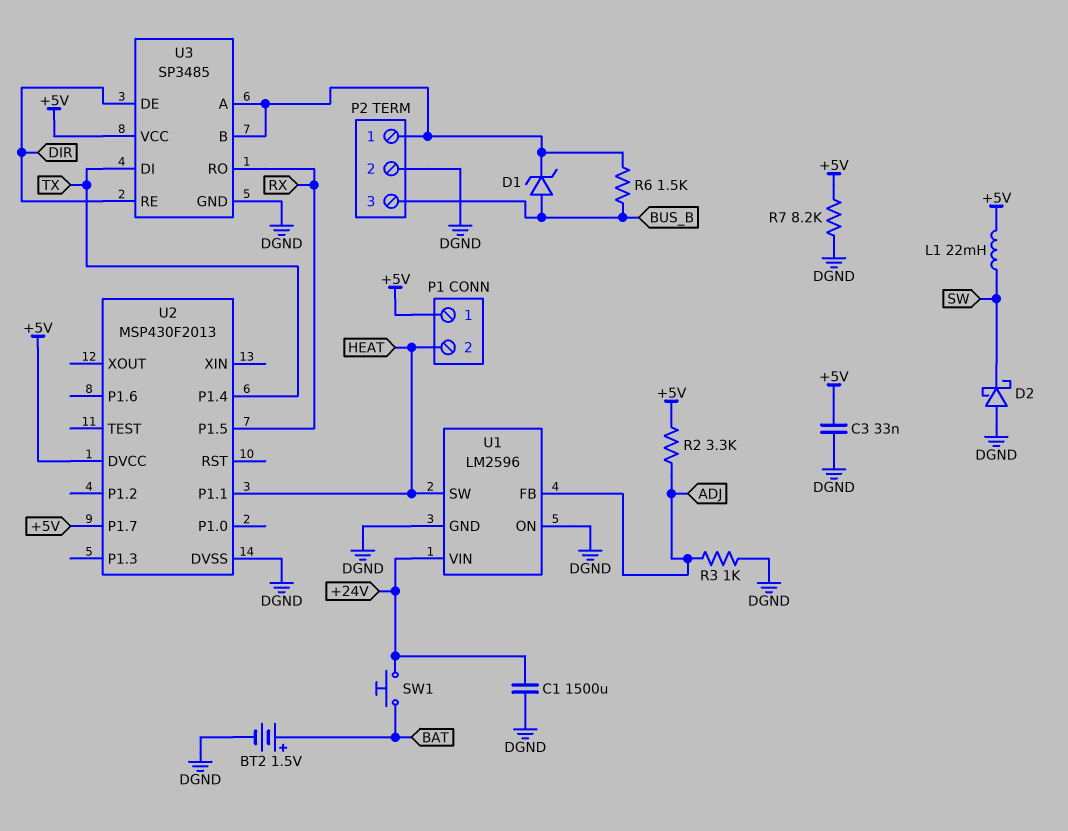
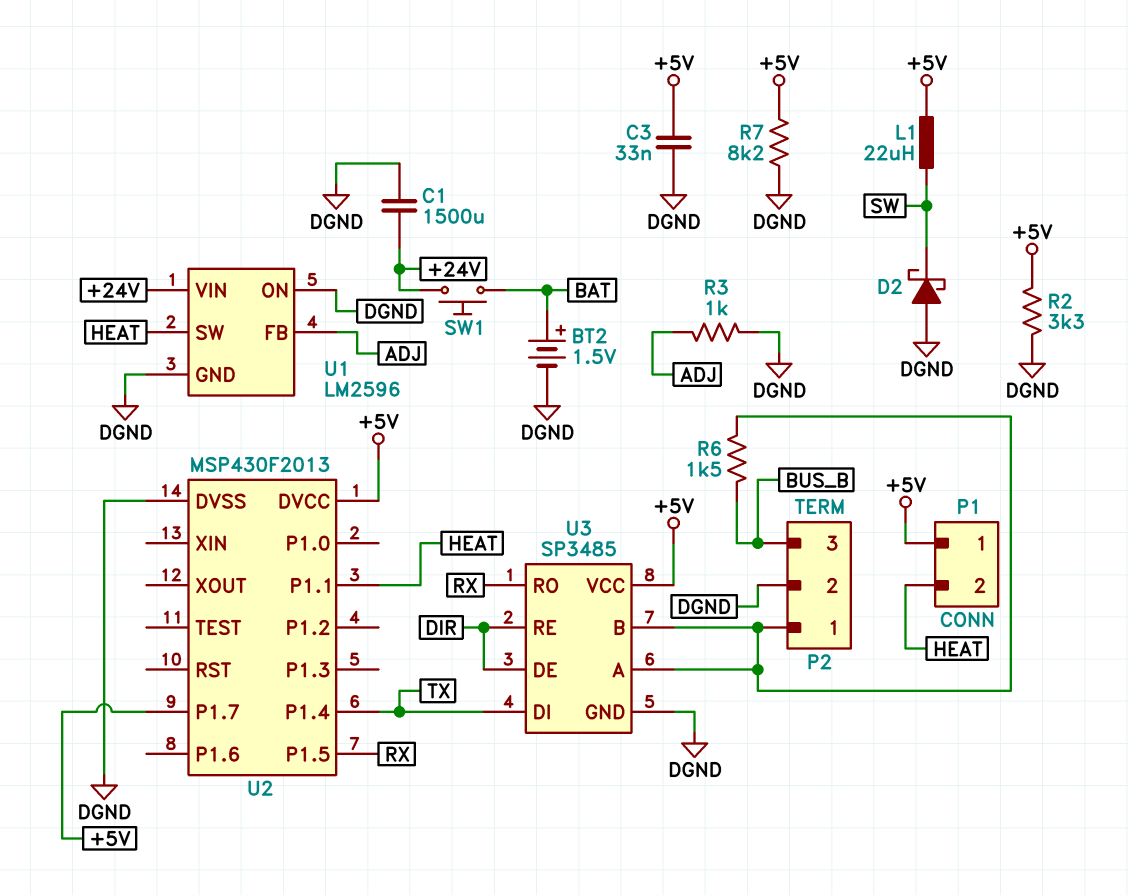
D1: zener (A BUS_B, K P2/1) -> none
L1: 22mH (+5V, SW) -> 22uH (+5V, SW)
R2: 3.3k (+5V, ADJ) -> 3.3k (+5V, DGND)

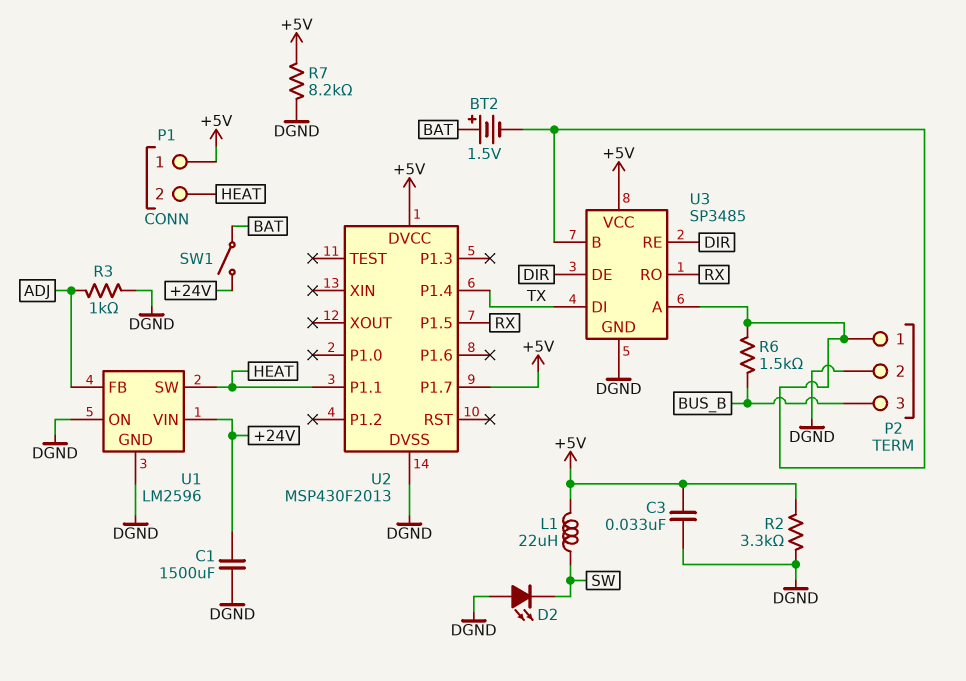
BT2: 1.5V (plus BAT, minus DGND) -> 1.5V (plus BAT, minus P2/1)
D2: schottky (A DGND, K SW) -> LED (A DGND, K SW)
SW1: button (+24V, BAT) -> switch (+24V, BAT)

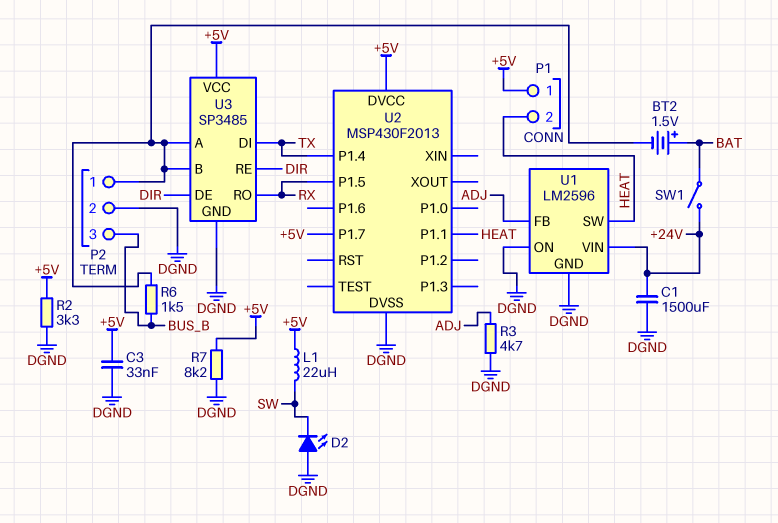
R3: 1k (ADJ, DGND) -> 4.7k (ADJ, DGND)

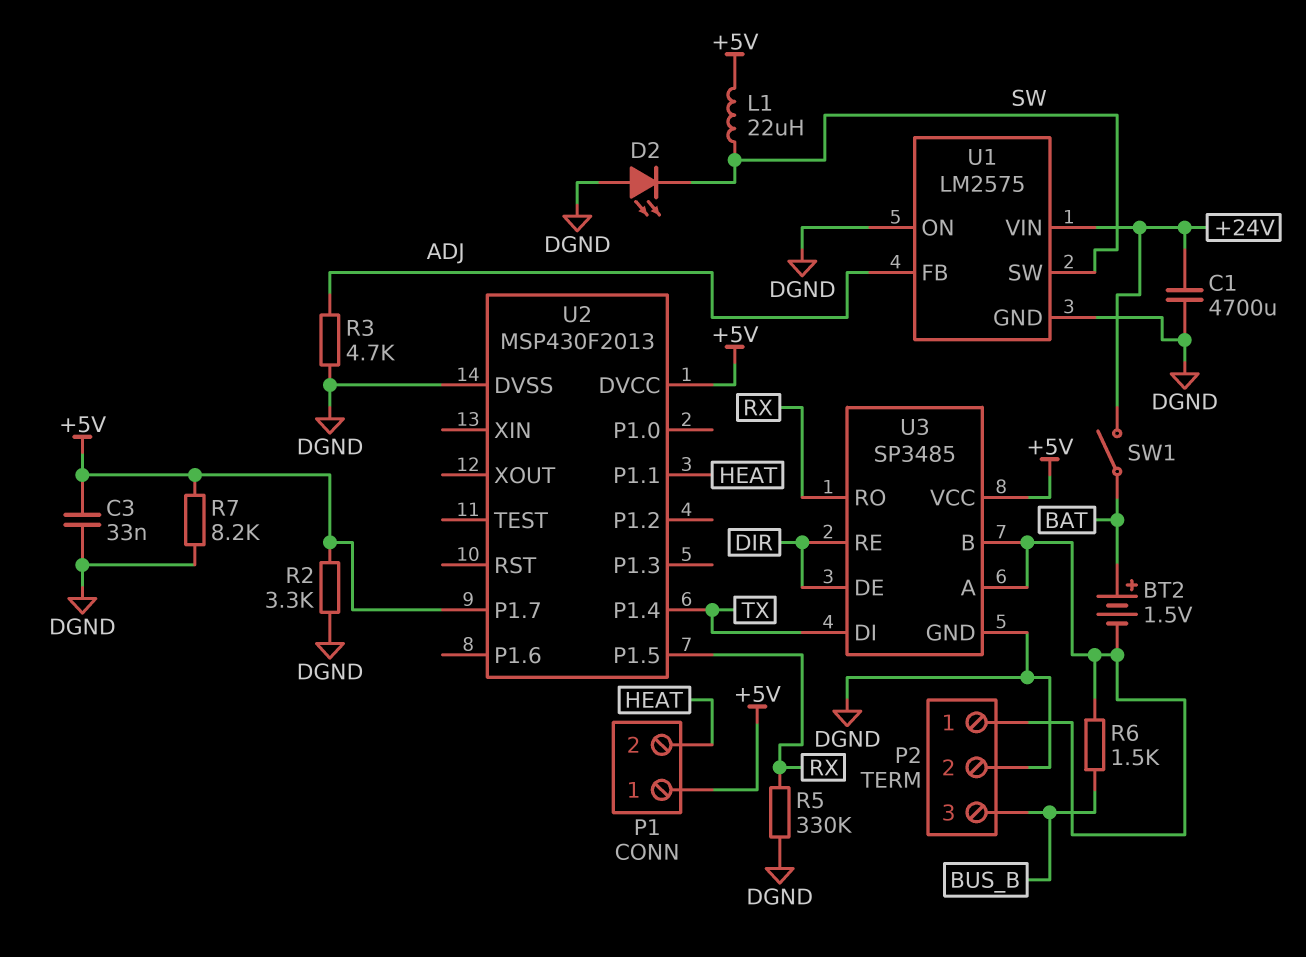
C1: 1500uF (+24V, DGND) -> 4700uF (+24V, DGND)
R5: none -> 330k (DGND, RX)
U1: LM2596 -> LM2575
U1 pin SW: HEAT -> SW

